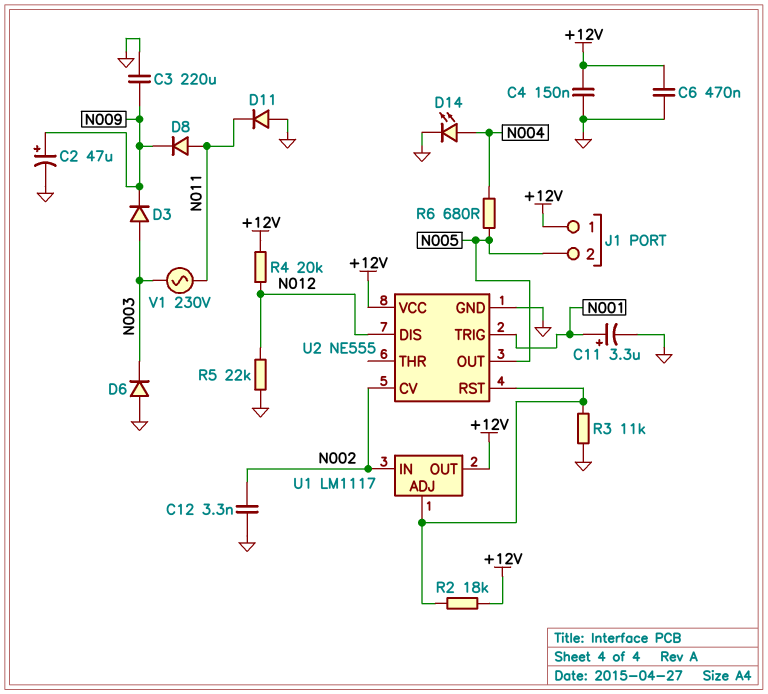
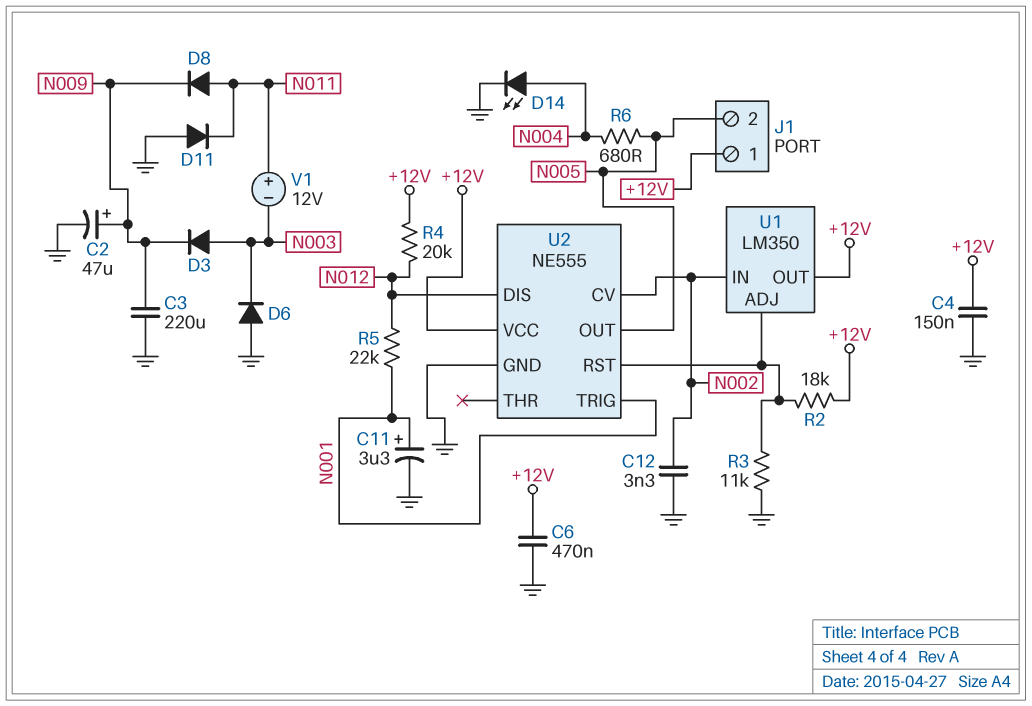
R5: 22k (GND, N012) -> 22k (N001, N012)
U1: LM1117 -> LM350
V1: AC 230V (N003, N011) -> 12V (plus N011, minus N003)

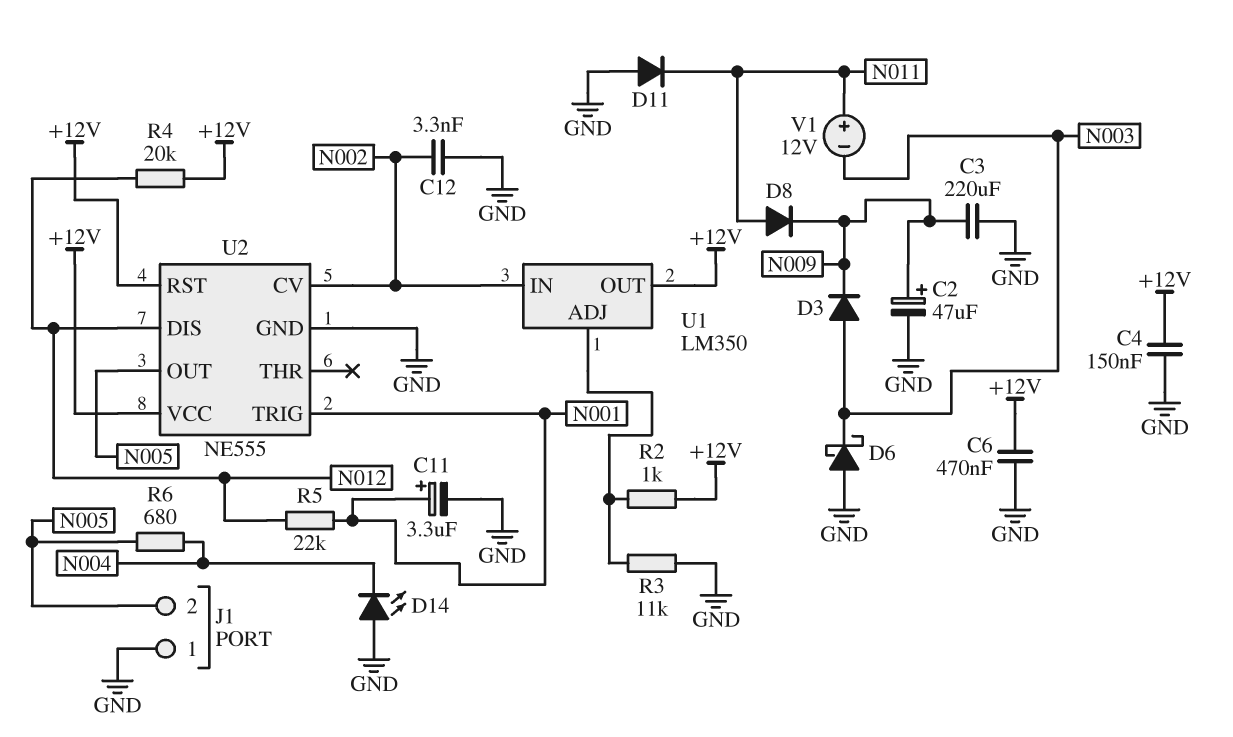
D6: diode (A GND, K N003) -> schottky (A GND, K N003)
D14: LED (A N004, K GND) -> LED (A GND, K N004)
J1 pin 1: +12V -> GND
R2: 18k (+12V, U1/ADJ) -> 1k (+12V, U1/ADJ)
U2 pin RST: U1/ADJ -> +12V

